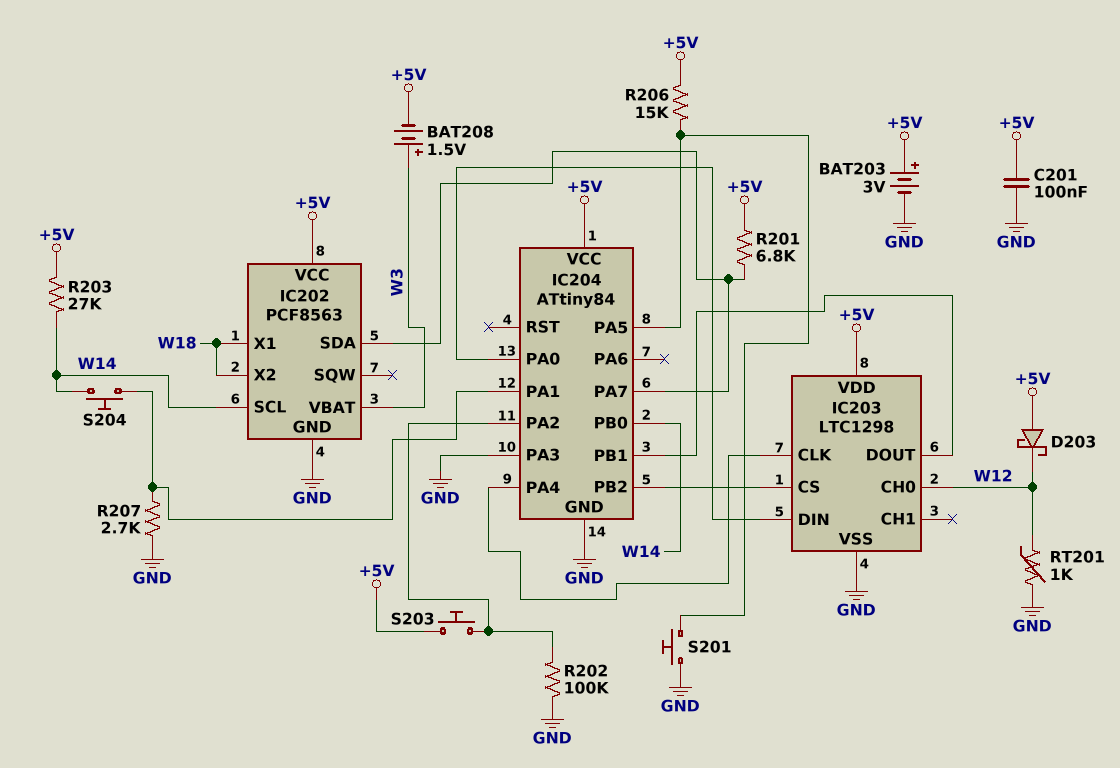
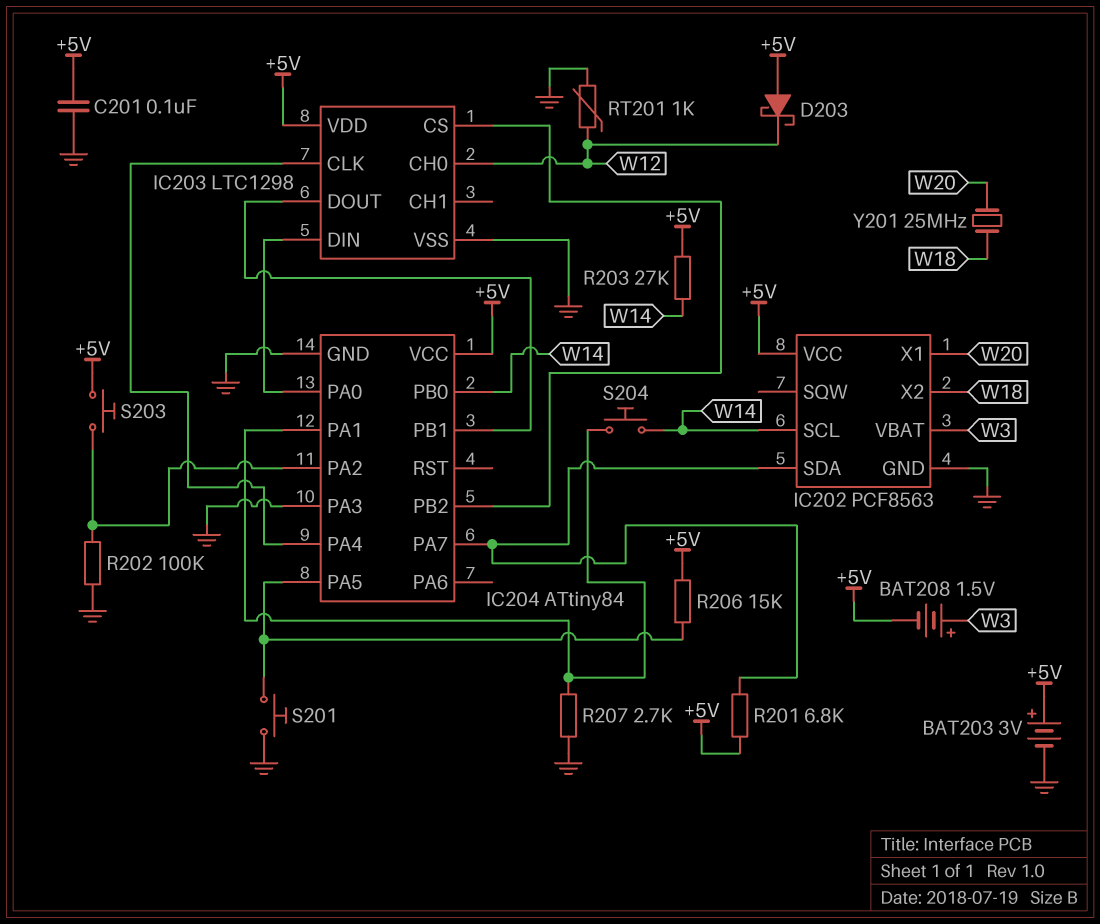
IC202 pin X1: W18 -> W20
Y201: none -> 25MHz (W18, W20)

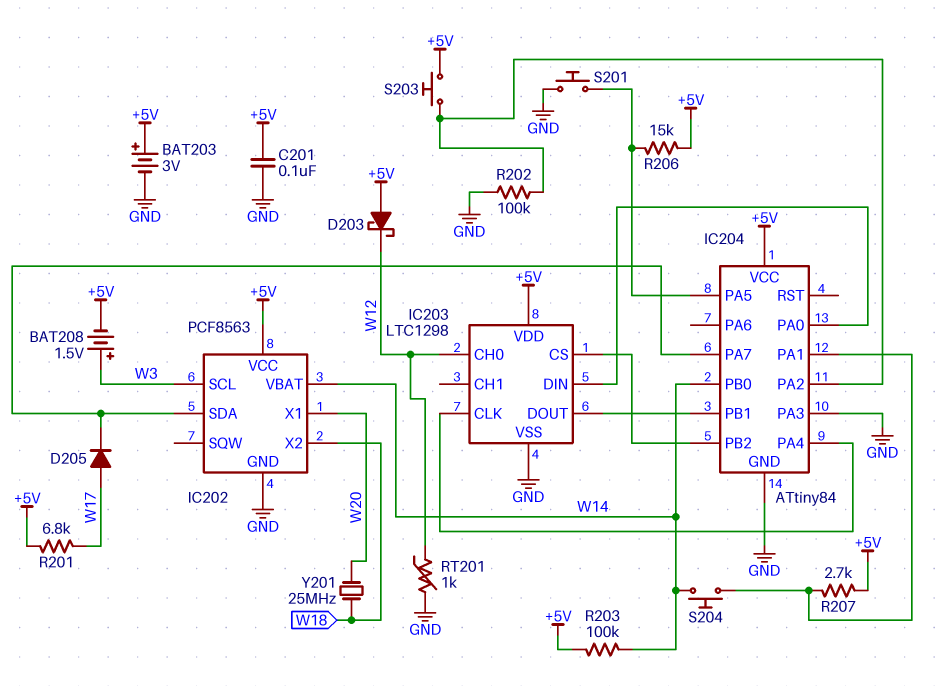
D205: none -> diode (A W17, K IC202/SDA)
IC202 pin SCL: W14 -> W3
IC202 pin VBAT: W3 -> W14
R201: 6.8k (+5V, IC202/SDA) -> 6.8k (+5V, W17)
R203: 27k (+5V, W14) -> 100k (+5V, W14)
R207: 2.7k (GND, IC204/PA1) -> 2.7k (+5V, IC204/PA1)

